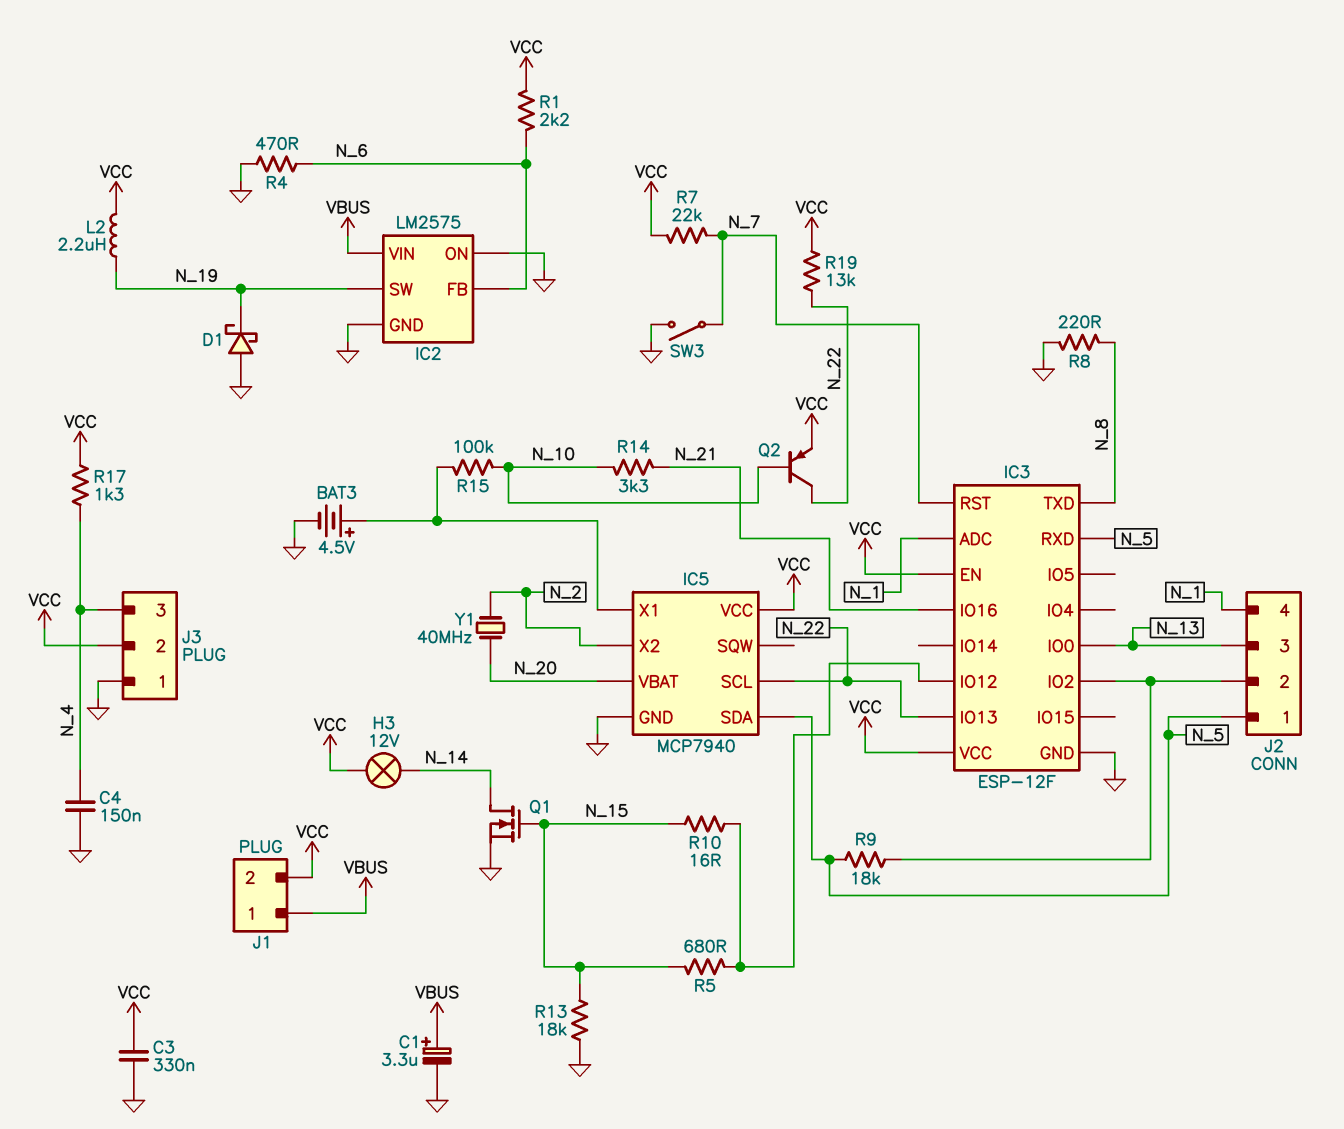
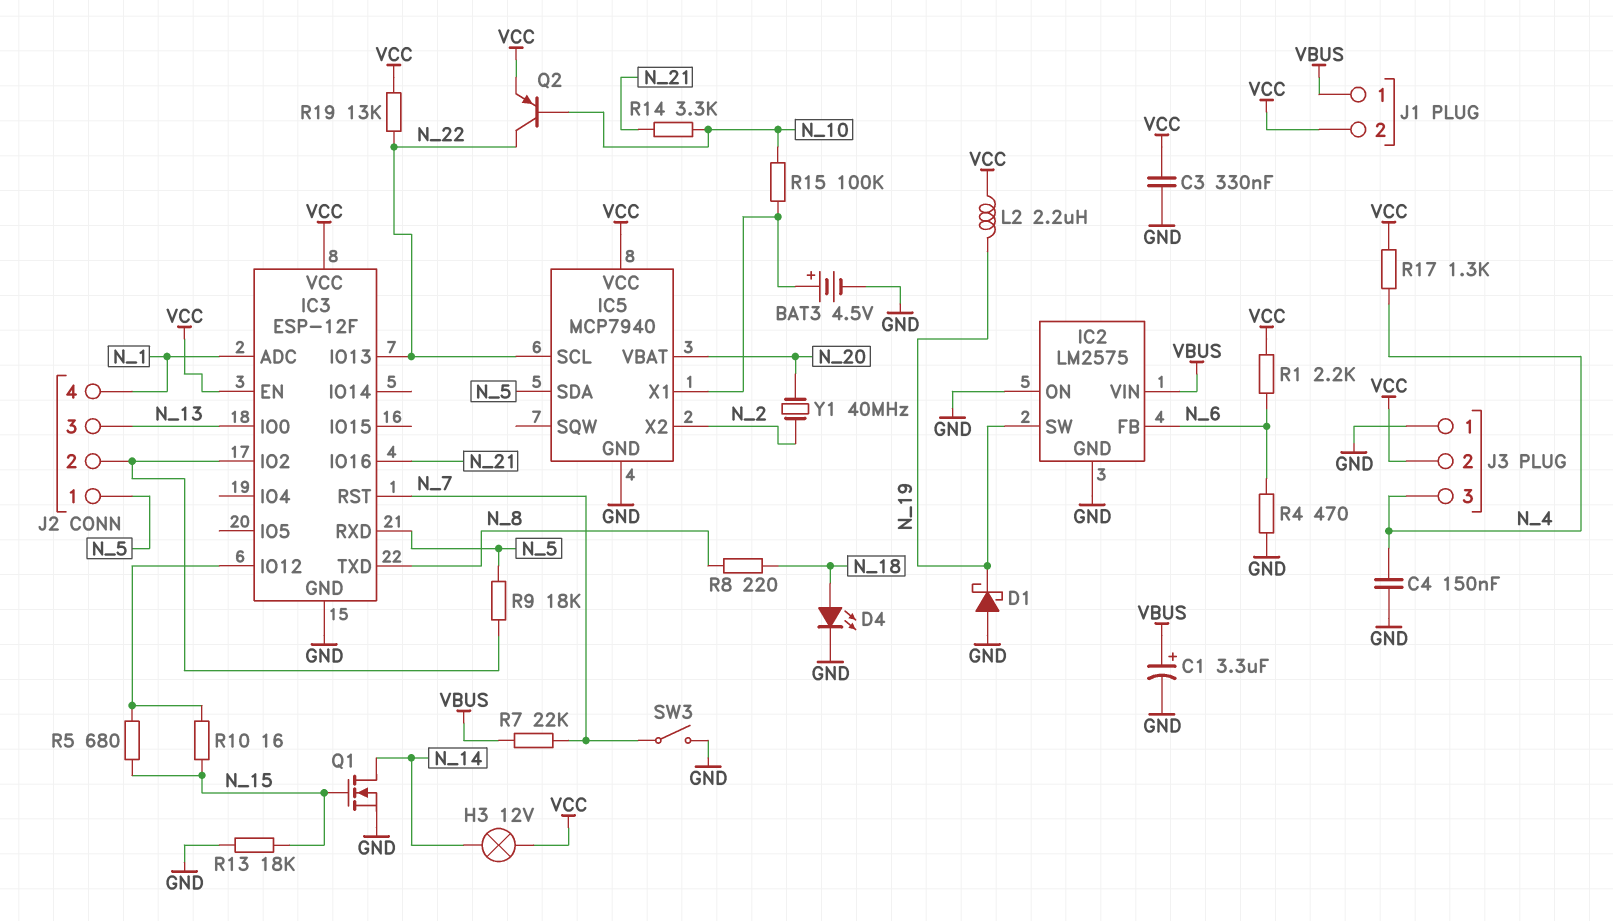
D4: none -> LED (A N_18, K GND)
R7: 22k (N_7, VCC) -> 22k (N_7, VBUS)
R8: 220 (GND, N_8) -> 220 (N_8, N_18)

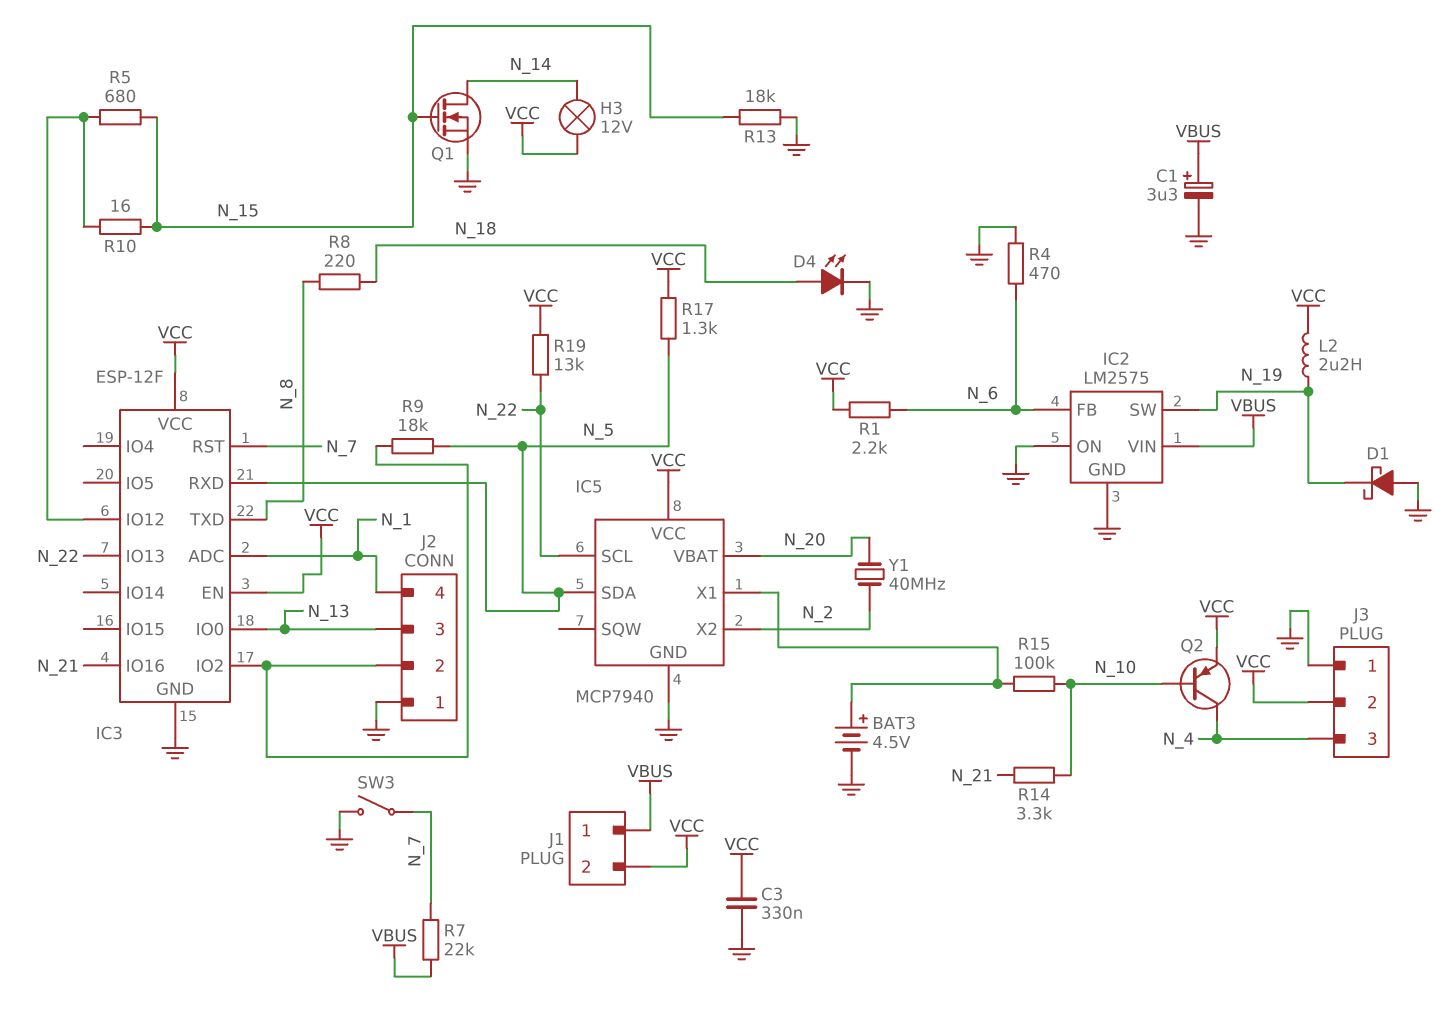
C4: 150nF (GND, N_4) -> none
J2 pin 1: N_5 -> GND
Q2: PNP (B N_10, C N_22, E VCC) -> PNP (B N_10, C N_4, E VCC)
R17: 1.3k (N_4, VCC) -> 1.3k (N_5, VCC)

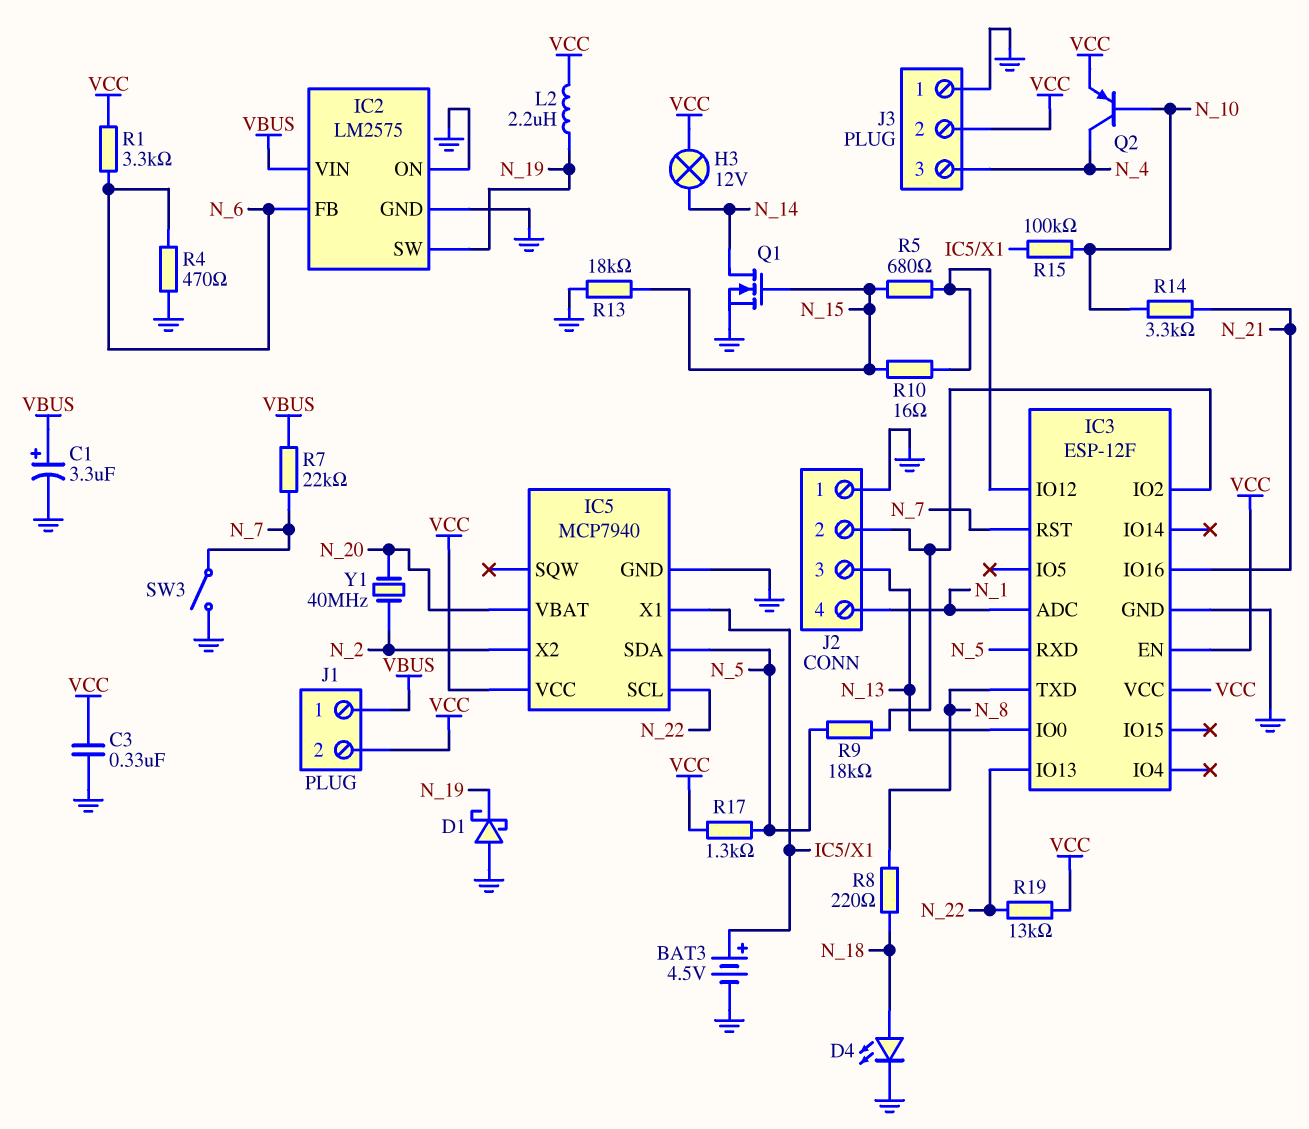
R1: 2.2k (N_6, VCC) -> 3.3k (N_6, VCC)

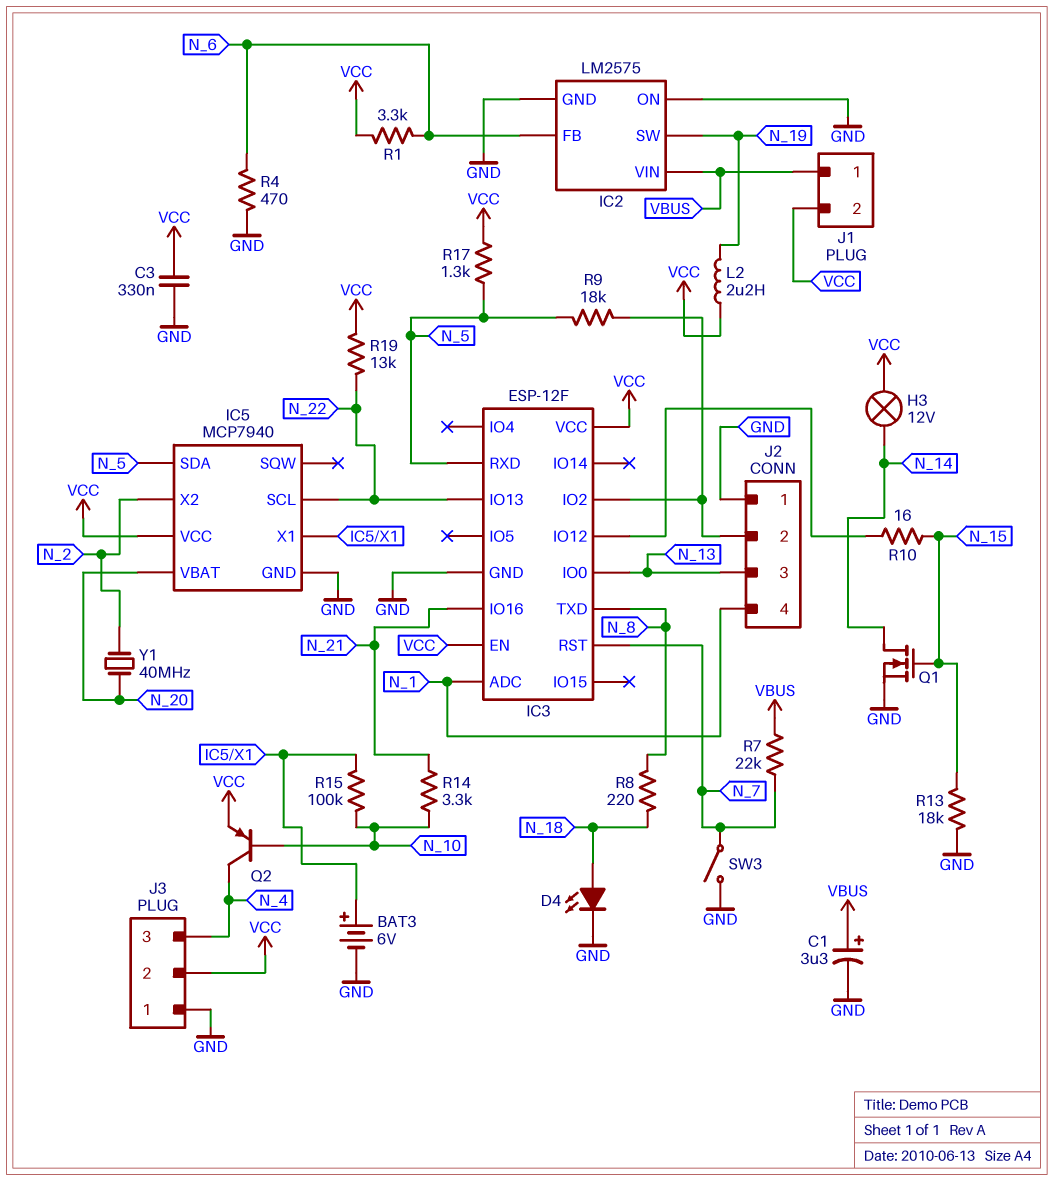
BAT3: 4.5V (plus IC5/X1, minus GND) -> 6V (plus IC5/X1, minus GND)
D1: schottky (A GND, K N_19) -> none
R5: 680 (IC3/IO12, N_15) -> none

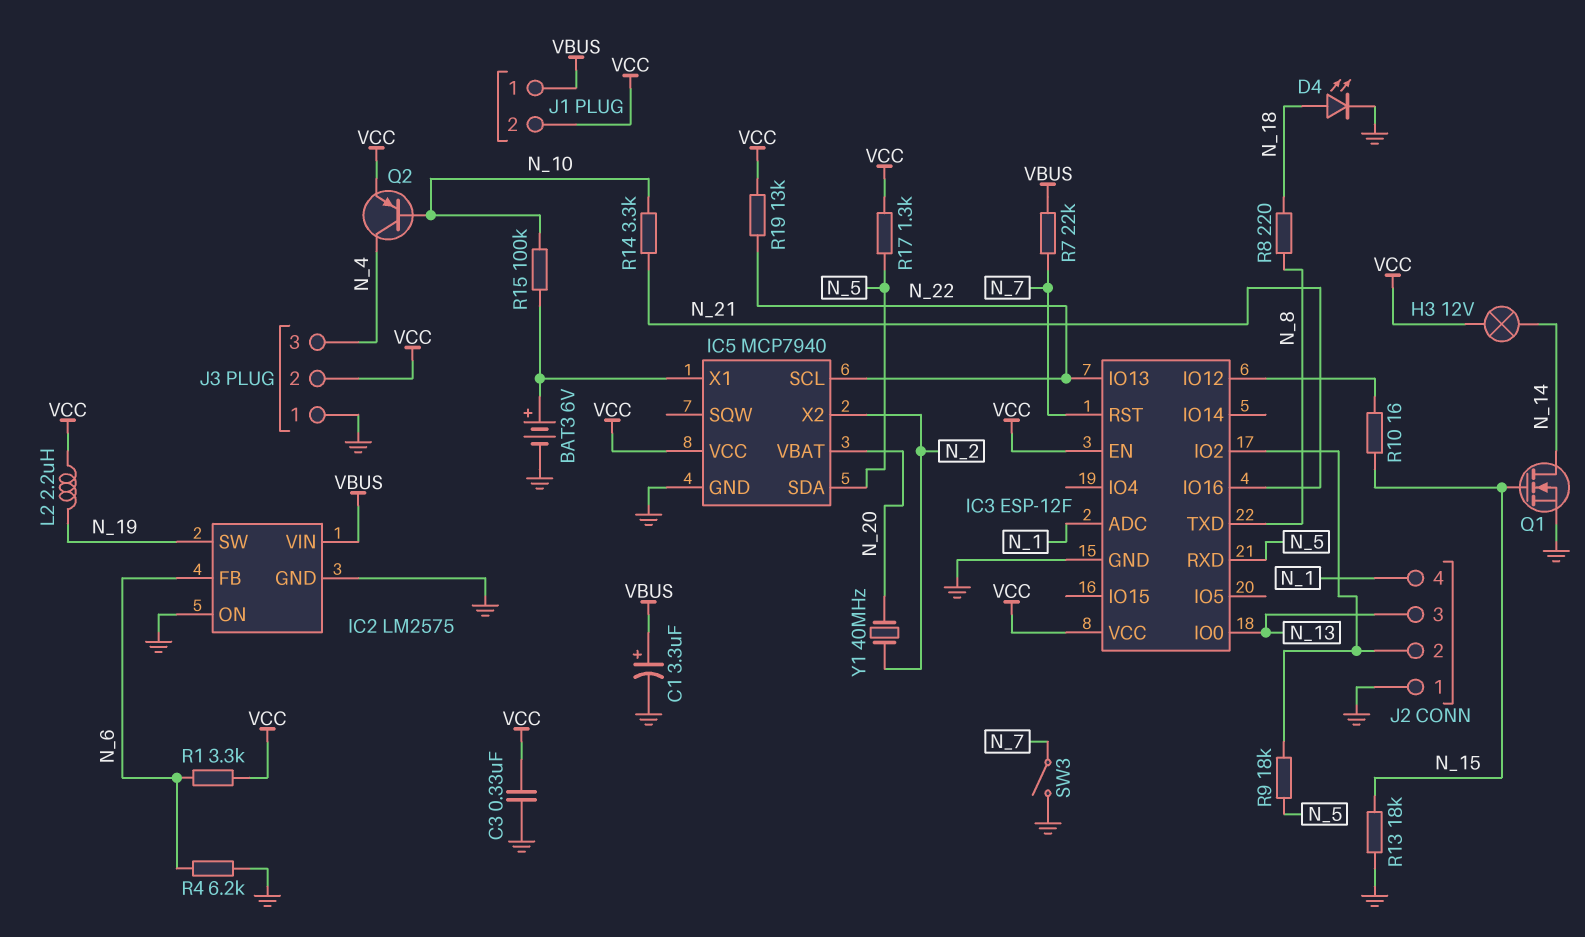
R4: 470 (GND, N_6) -> 6.2k (GND, N_6)

